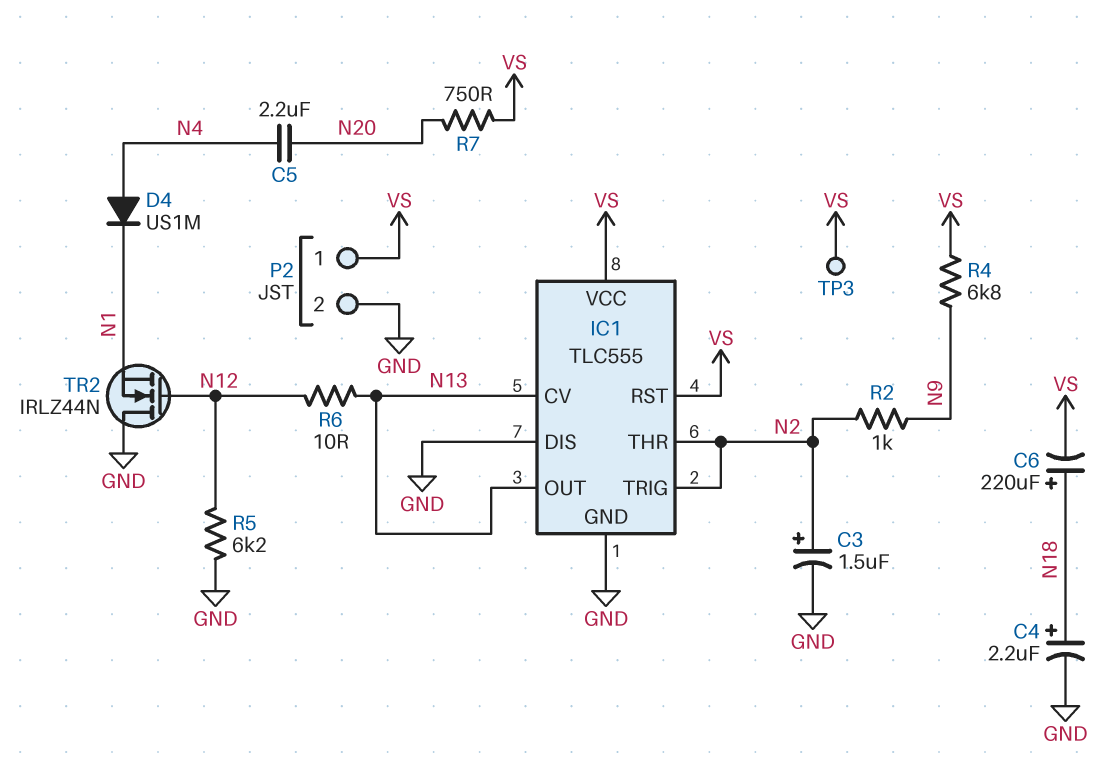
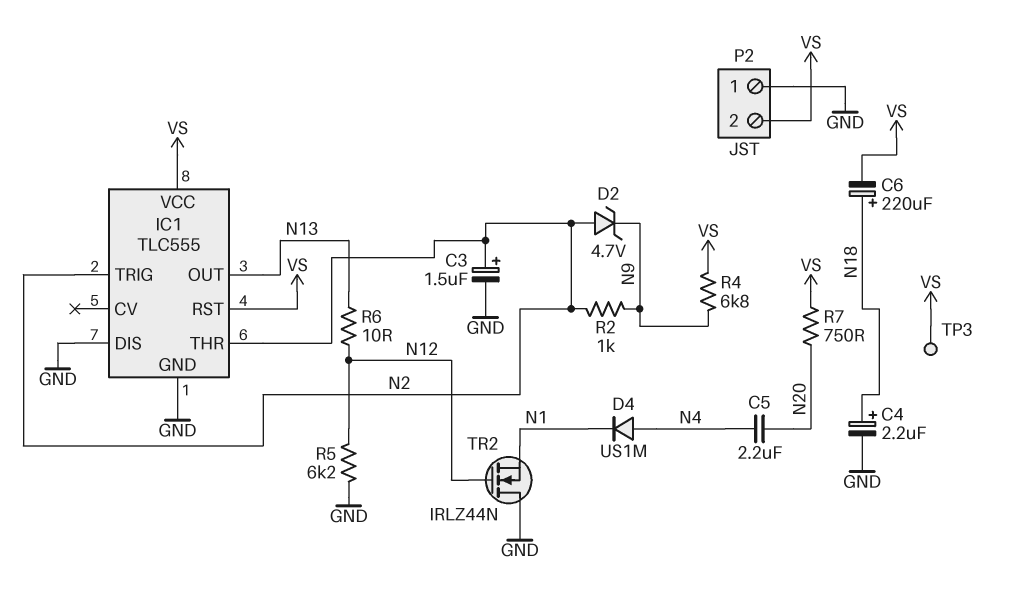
D2: none -> zener 4.7V (A N2, K N9)
IC1 pin CV: N13 -> none
P2 pin 1: VS -> GND
P2 pin 2: GND -> VS

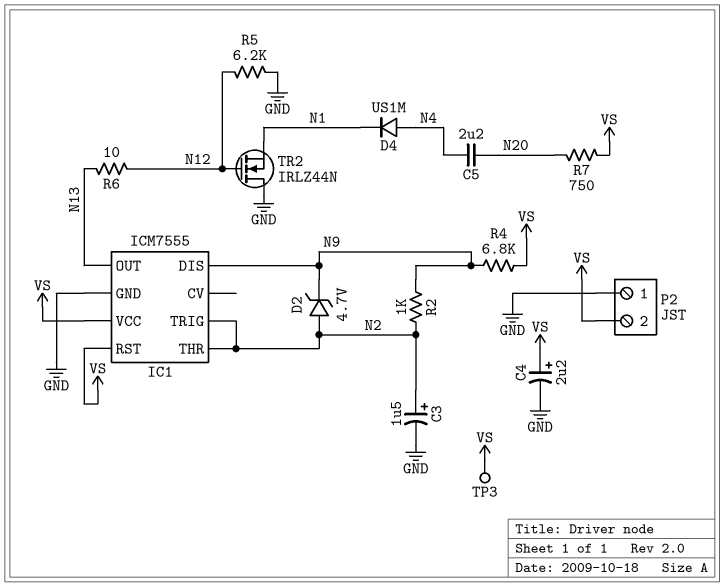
C4: 2.2uF (plus N18, minus GND) -> 2.2uF (plus VS, minus GND)
C6: 220uF (plus N18, minus VS) -> none
IC1: TLC555 -> ICM7555
IC1 pin DIS: GND -> N9

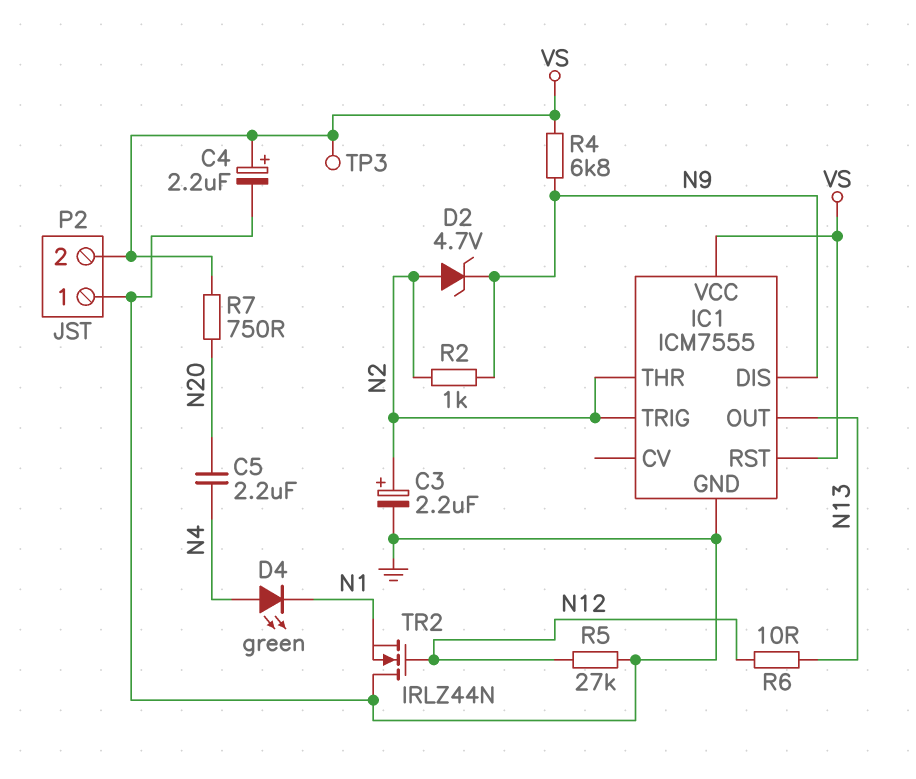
C3: 1.5uF (plus N2, minus GND) -> 2.2uF (plus N2, minus GND)
D4: diode US1M (A N4, K N1) -> LED green (A N4, K N1)
R5: 6.2k (GND, N12) -> 27k (GND, N12)

